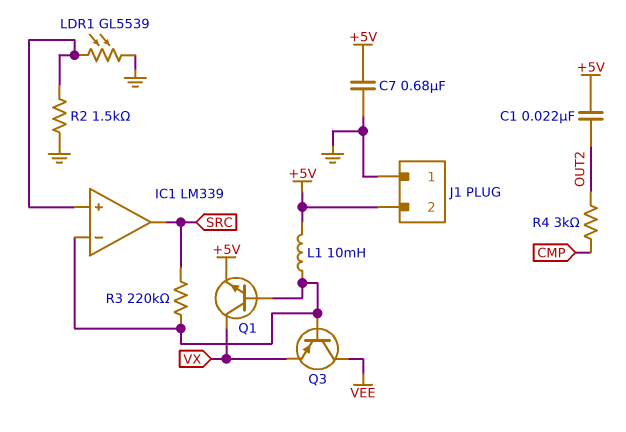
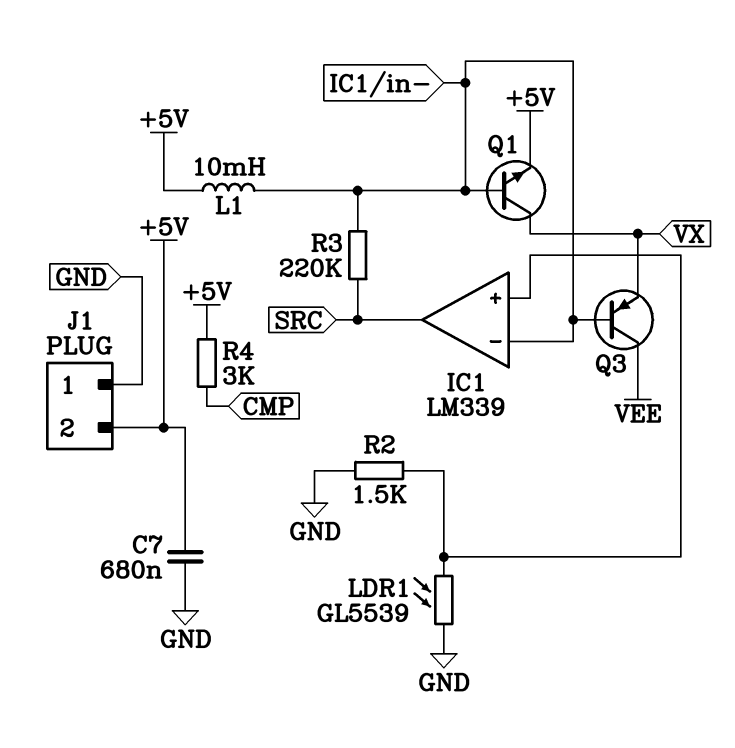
C1: 22nF (+5V, OUT2) -> none
R4: 3k (CMP, OUT2) -> 3k (+5V, CMP)

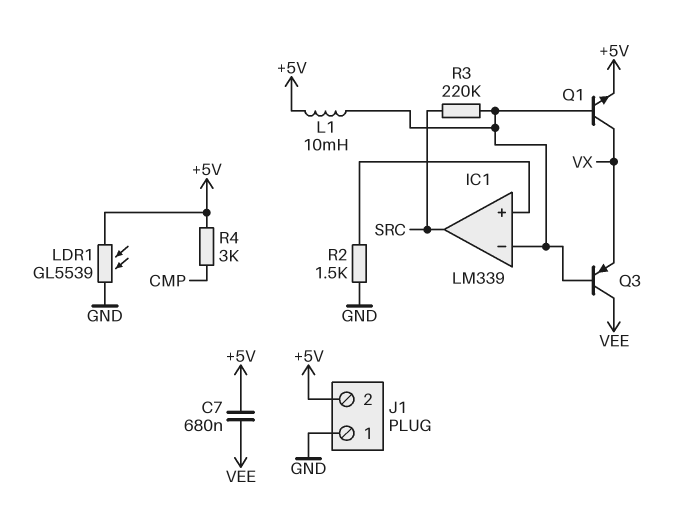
C7: 680nF (+5V, GND) -> 680nF (+5V, VEE)
LDR1: GL5539 (GND, IC1/in+) -> GL5539 (+5V, GND)

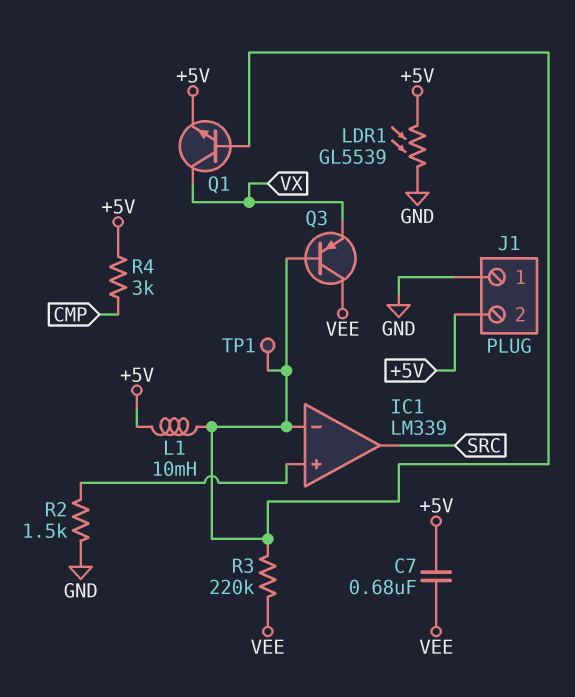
R3: 220k (IC1/in-, SRC) -> 220k (IC1/in-, VEE)
TP1: none -> test point (IC1/in-)

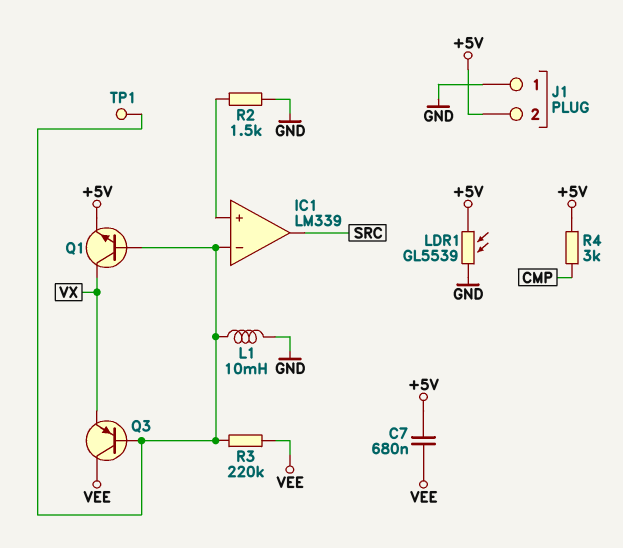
L1: 10mH (+5V, IC1/in-) -> 10mH (GND, IC1/in-)

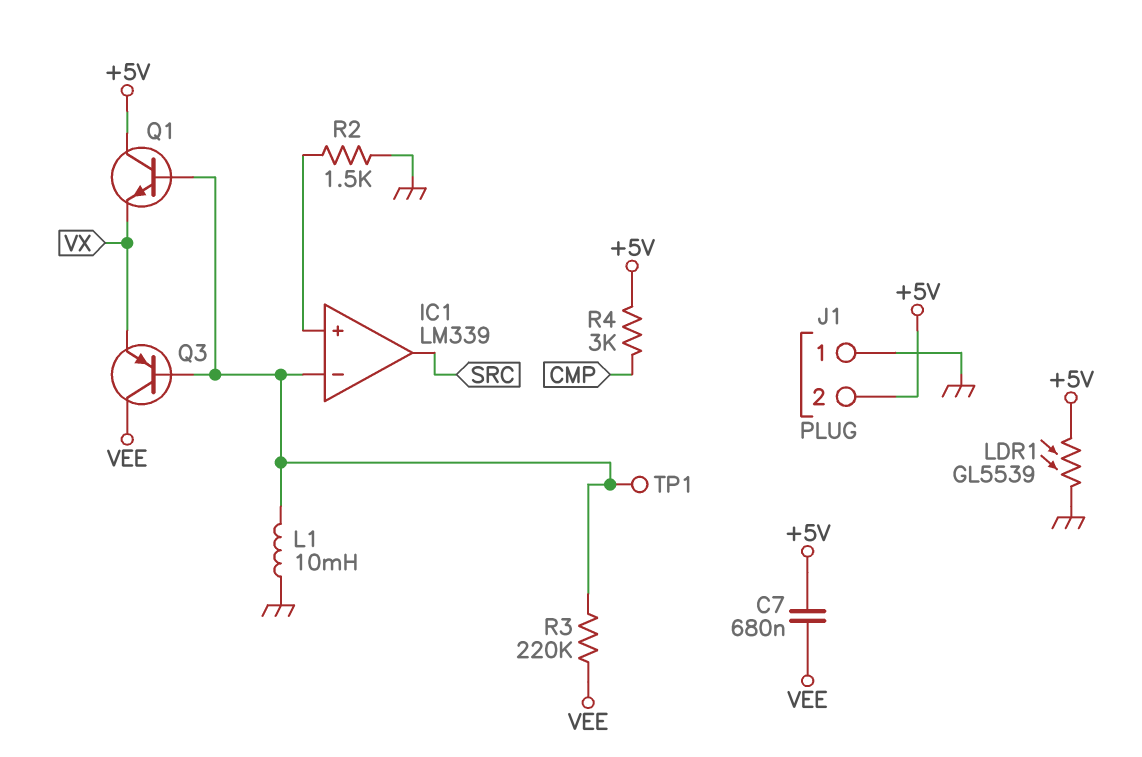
Q1: NPN (B IC1/in-, C VX, E +5V) -> NPN (B IC1/in-, C +5V, E VX)

